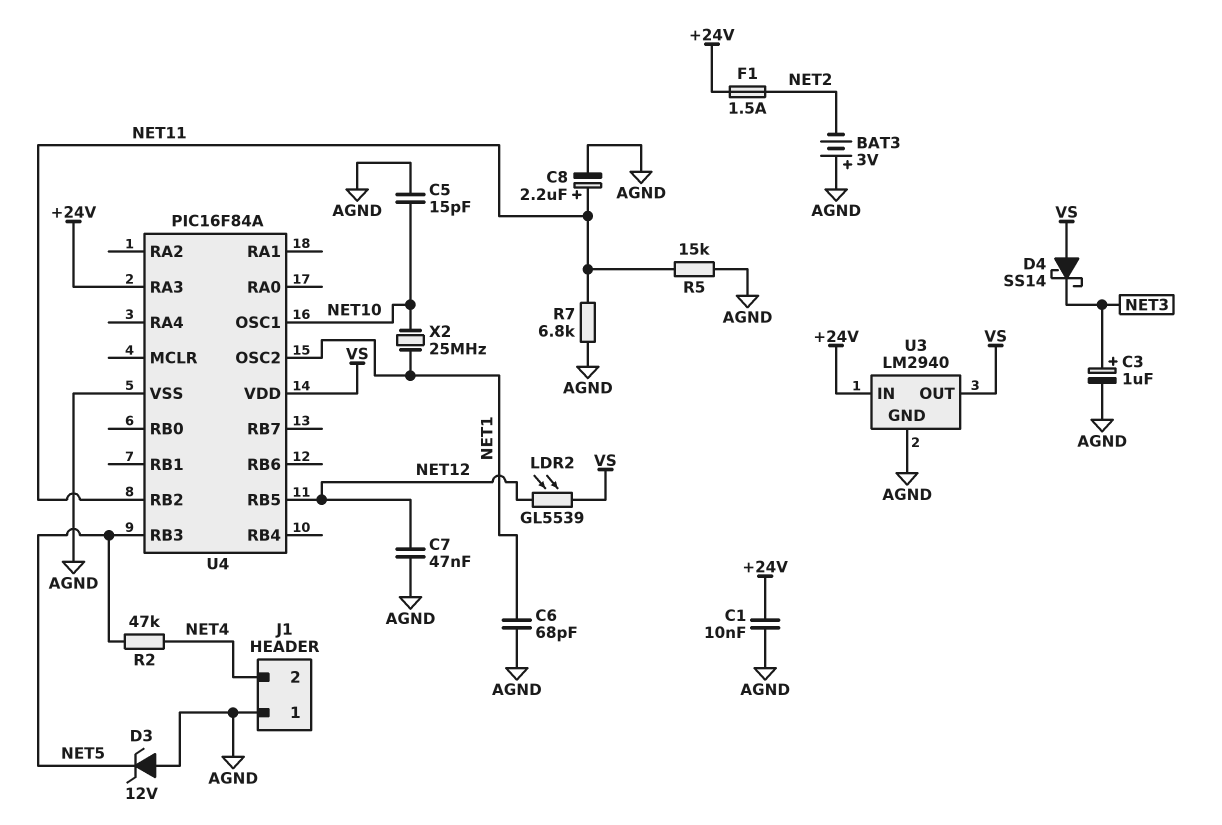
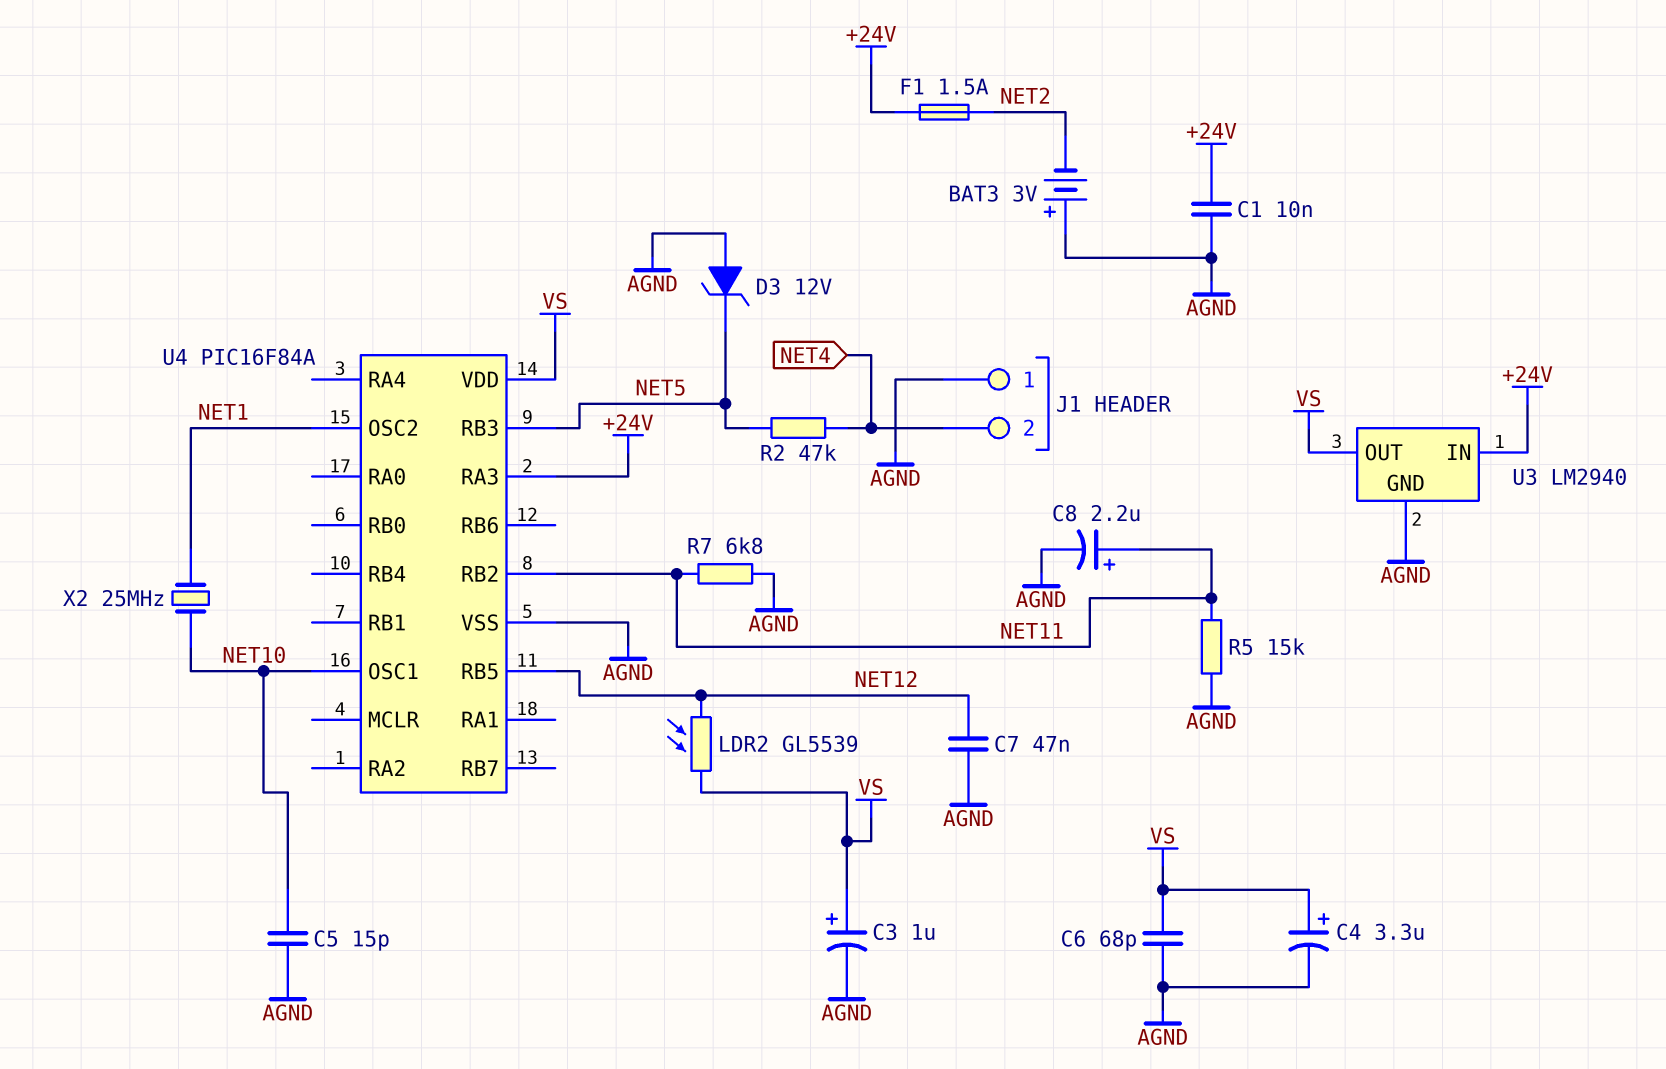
C3: 1uF (plus NET3, minus AGND) -> 1uF (plus VS, minus AGND)
C4: none -> 3.3uF (plus VS, minus AGND)
C6: 68pF (AGND, NET1) -> 68pF (AGND, VS)
D4: schottky SS14 (A VS, K NET3) -> none

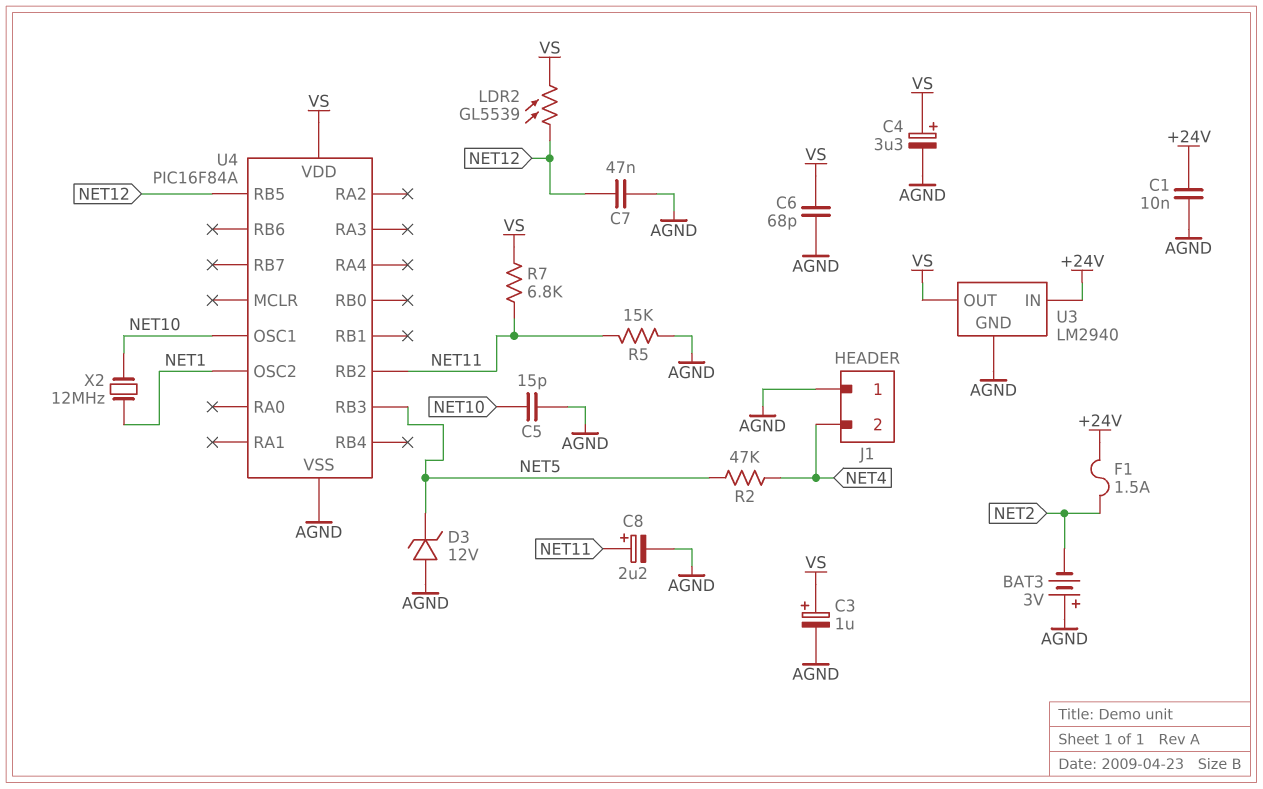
R7: 6.8k (AGND, NET11) -> 6.8k (NET11, VS)
U4 pin RA3: +24V -> none
X2: 25MHz (NET1, NET10) -> 12MHz (NET1, NET10)

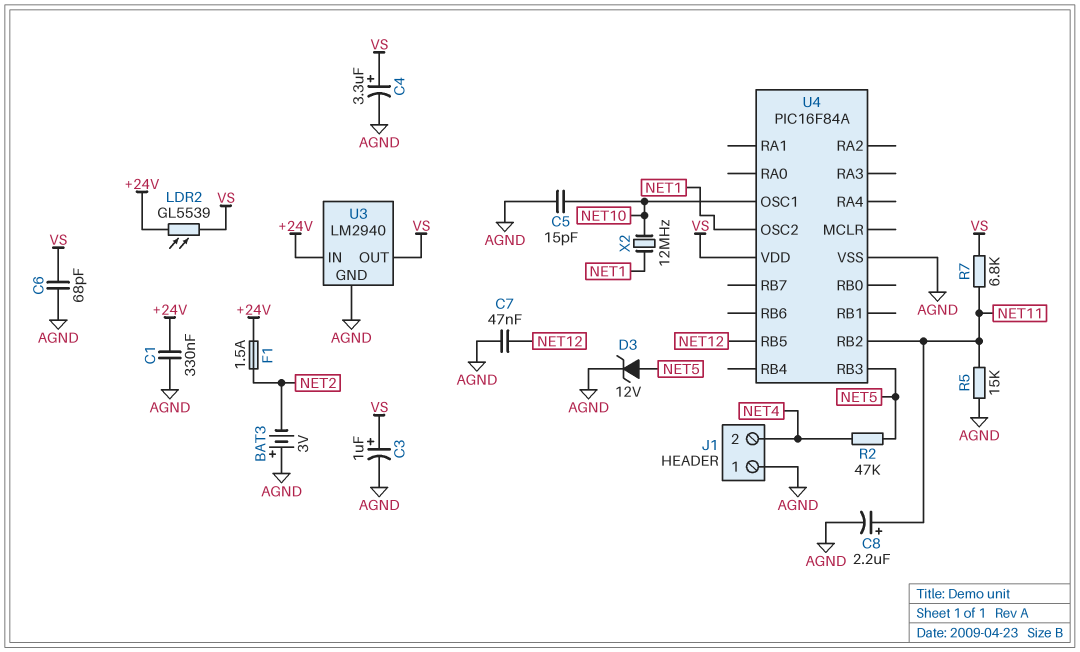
C1: 10nF (+24V, AGND) -> 330nF (+24V, AGND)
D3: zener 12V (A AGND, K NET5) -> zener 12V (A NET5, K AGND)
LDR2: GL5539 (NET12, VS) -> GL5539 (+24V, VS)

